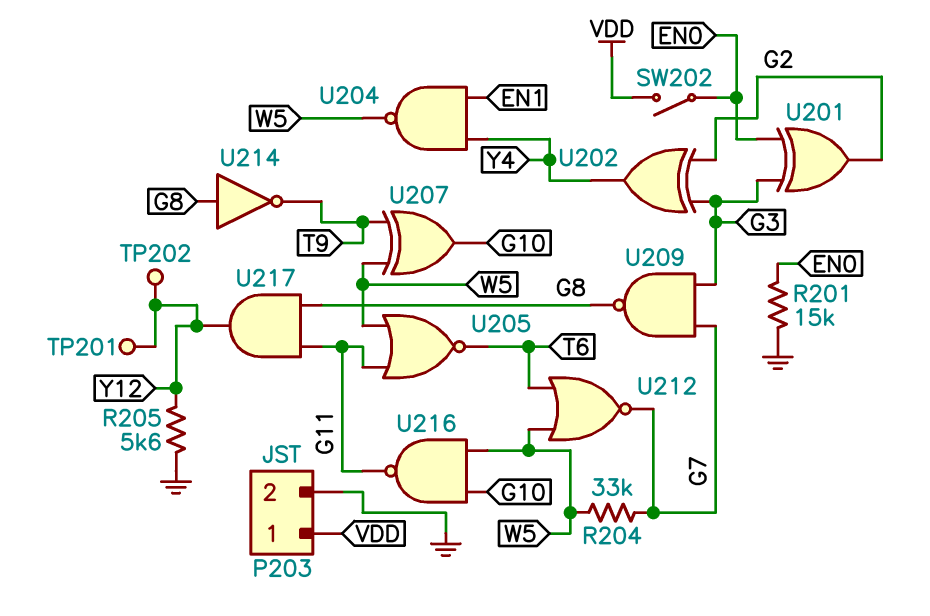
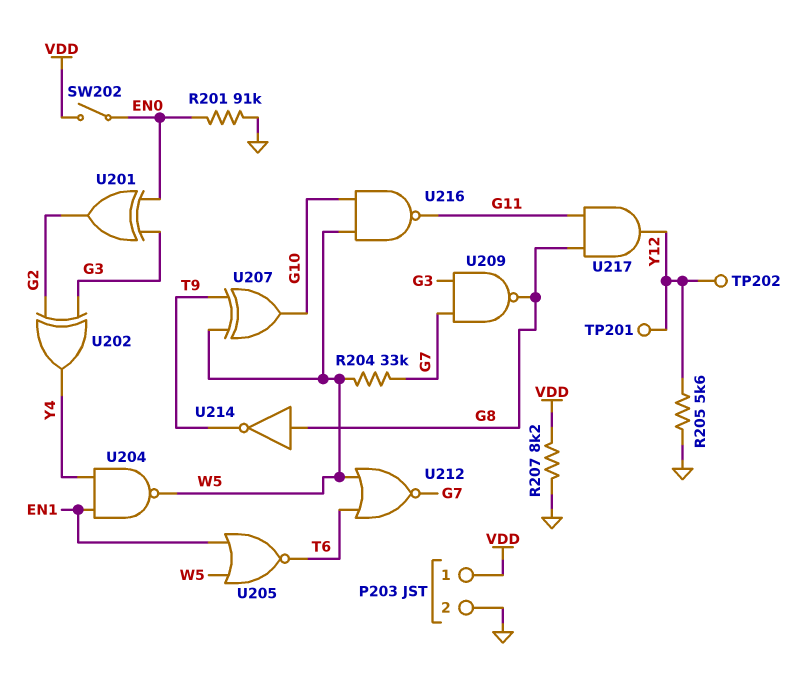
R201: 15k (EN0, GND) -> 91k (EN0, GND)
R207: none -> 8.2k (GND, VDD)
U205: NOR (in G11, in W5, out T6) -> NOR (in EN1, in W5, out T6)

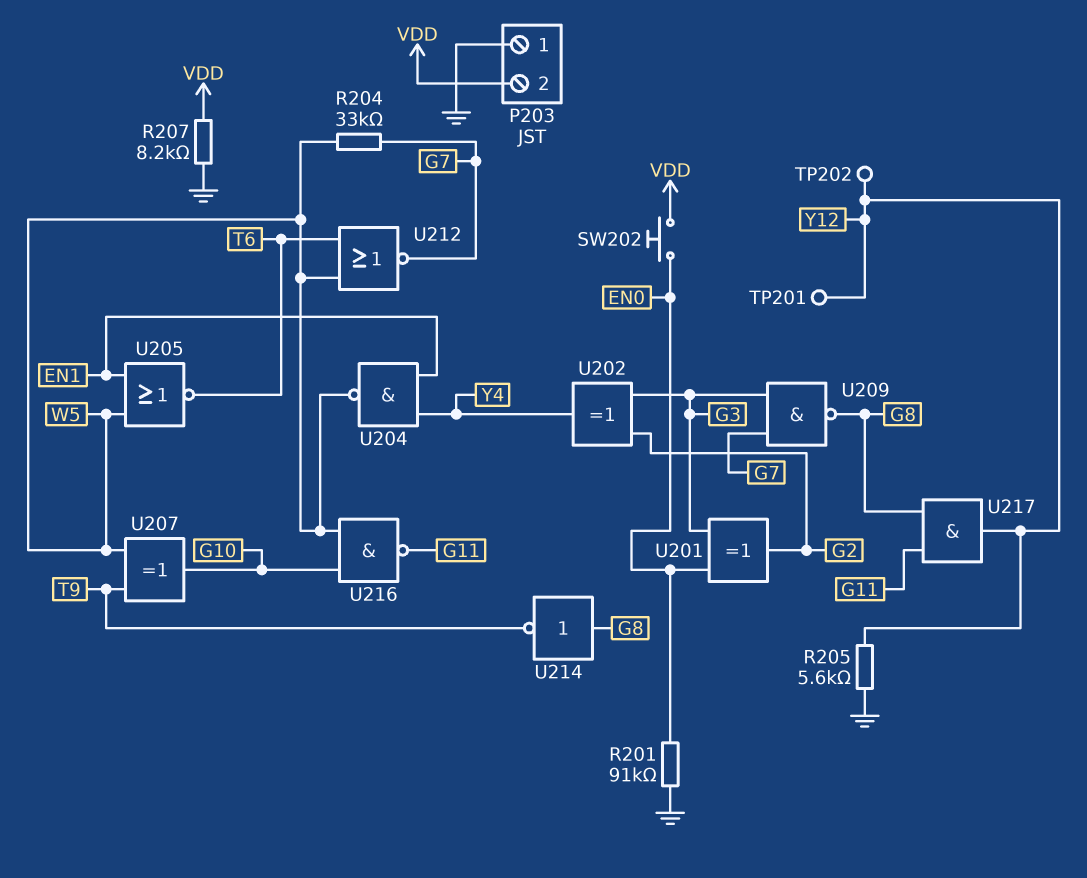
P203 pin 1: VDD -> GND
P203 pin 2: GND -> VDD
SW202: switch (EN0, VDD) -> button (EN0, VDD)

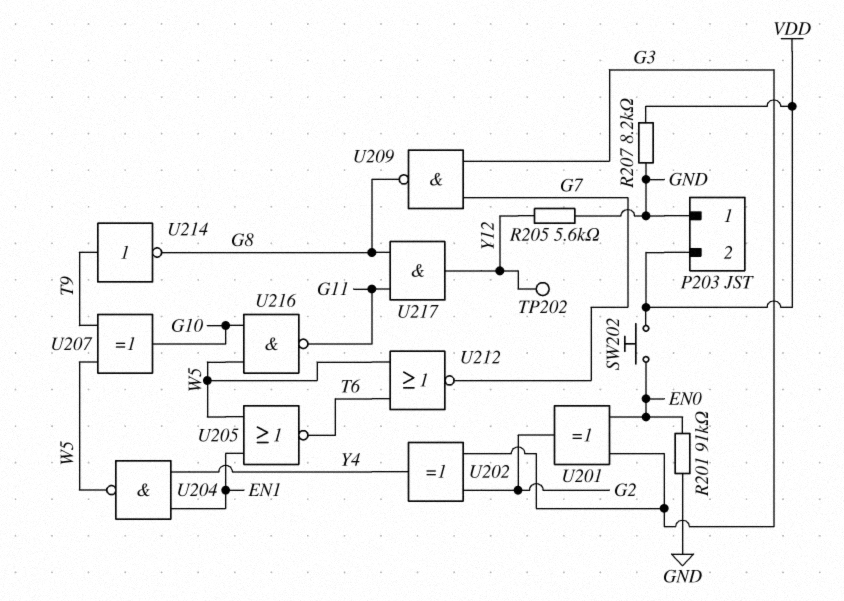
R204: 33k (G7, W5) -> none
TP201: test point (Y12) -> none
U214: NOT (in G8, out T9) -> NOT (in T9, out G8)

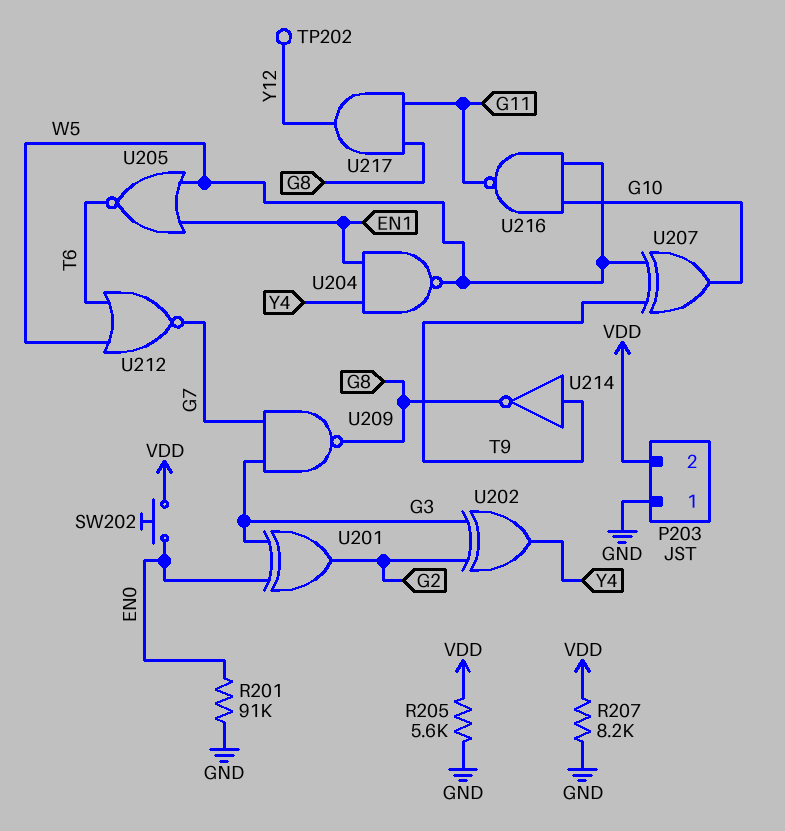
R205: 5.6k (GND, Y12) -> 5.6k (GND, VDD)

